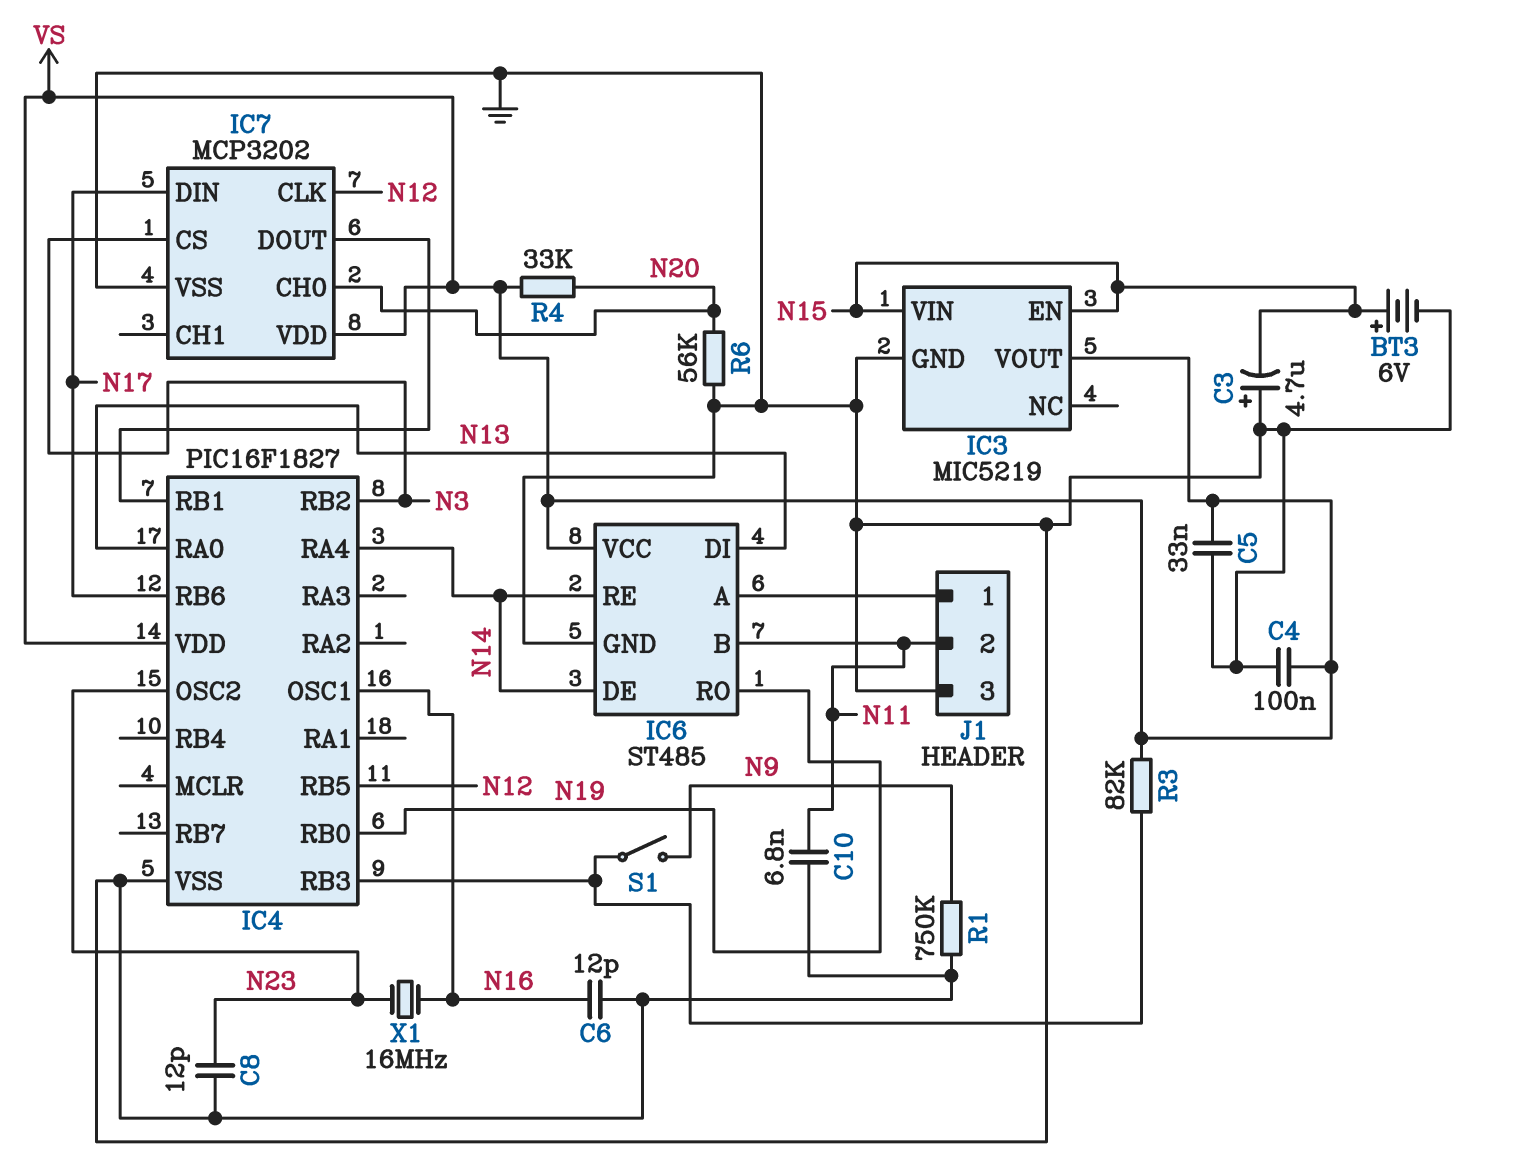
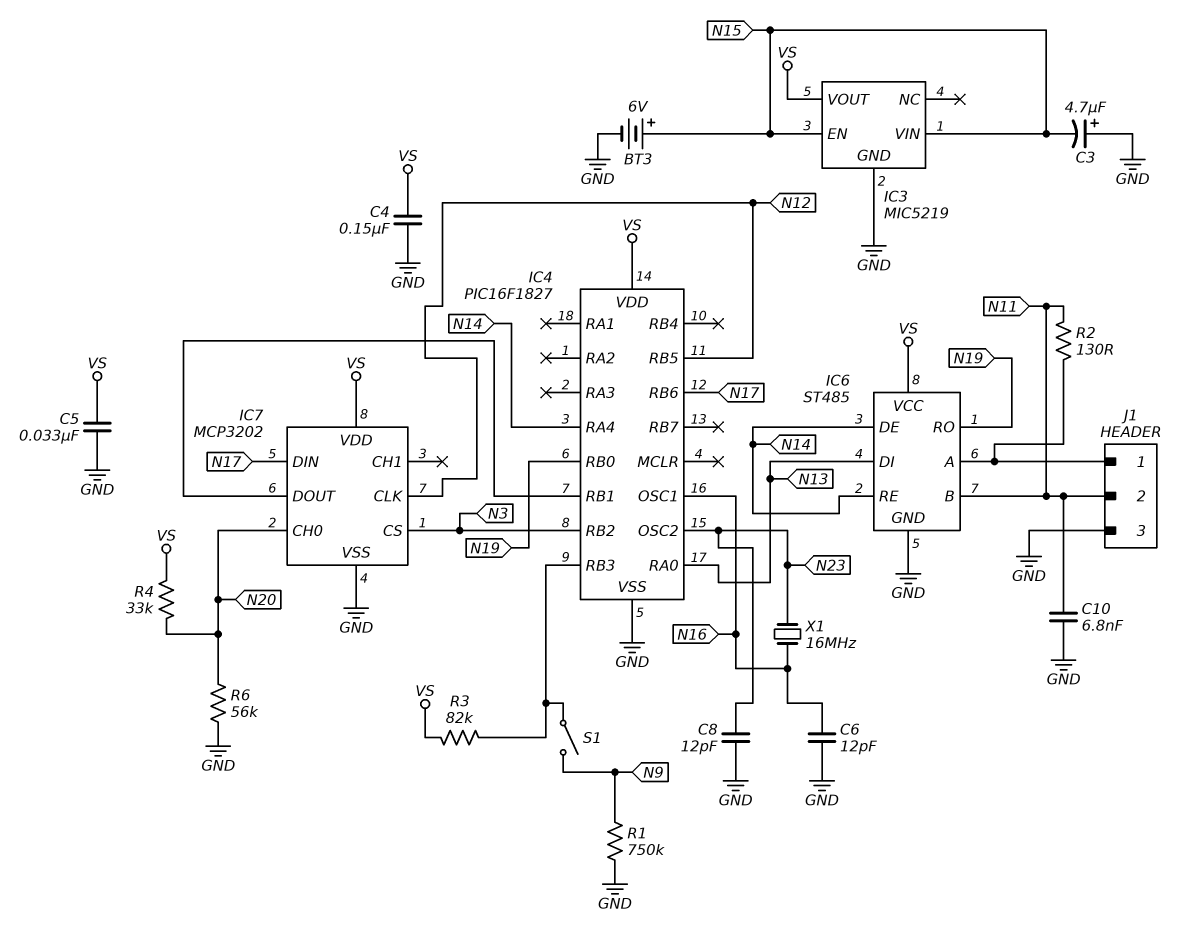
C4: 100nF (GND, VS) -> 150nF (GND, VS)
R2: none -> 130 (IC6/A, N11)

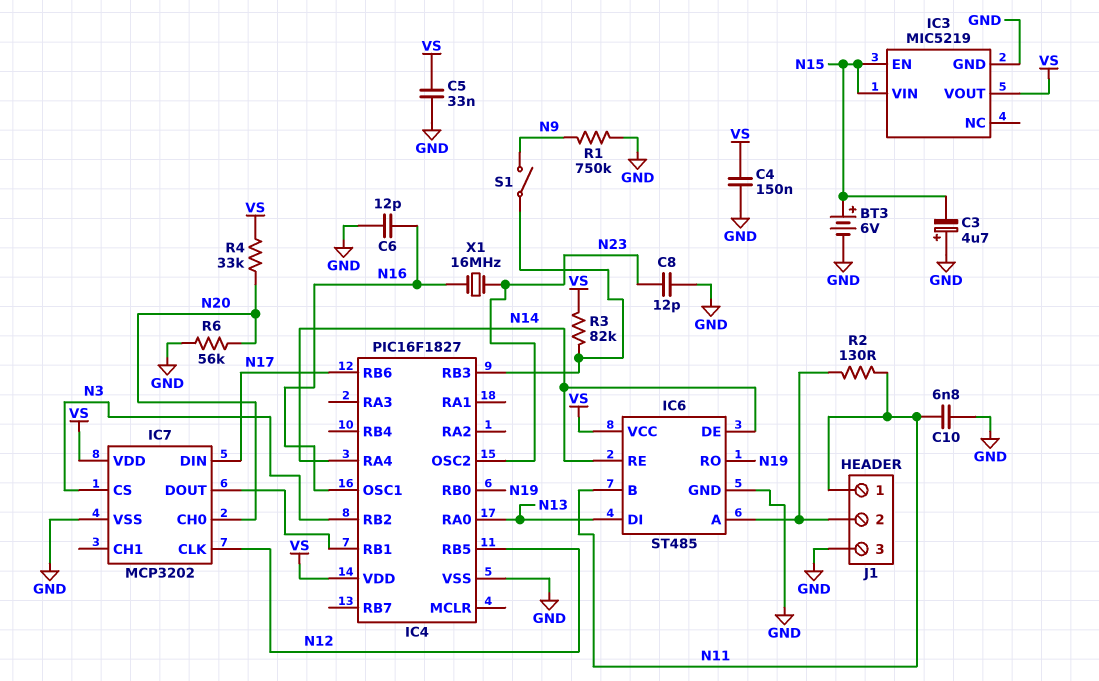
J1 pin 1: IC6/A -> N11
J1 pin 2: N11 -> IC6/A

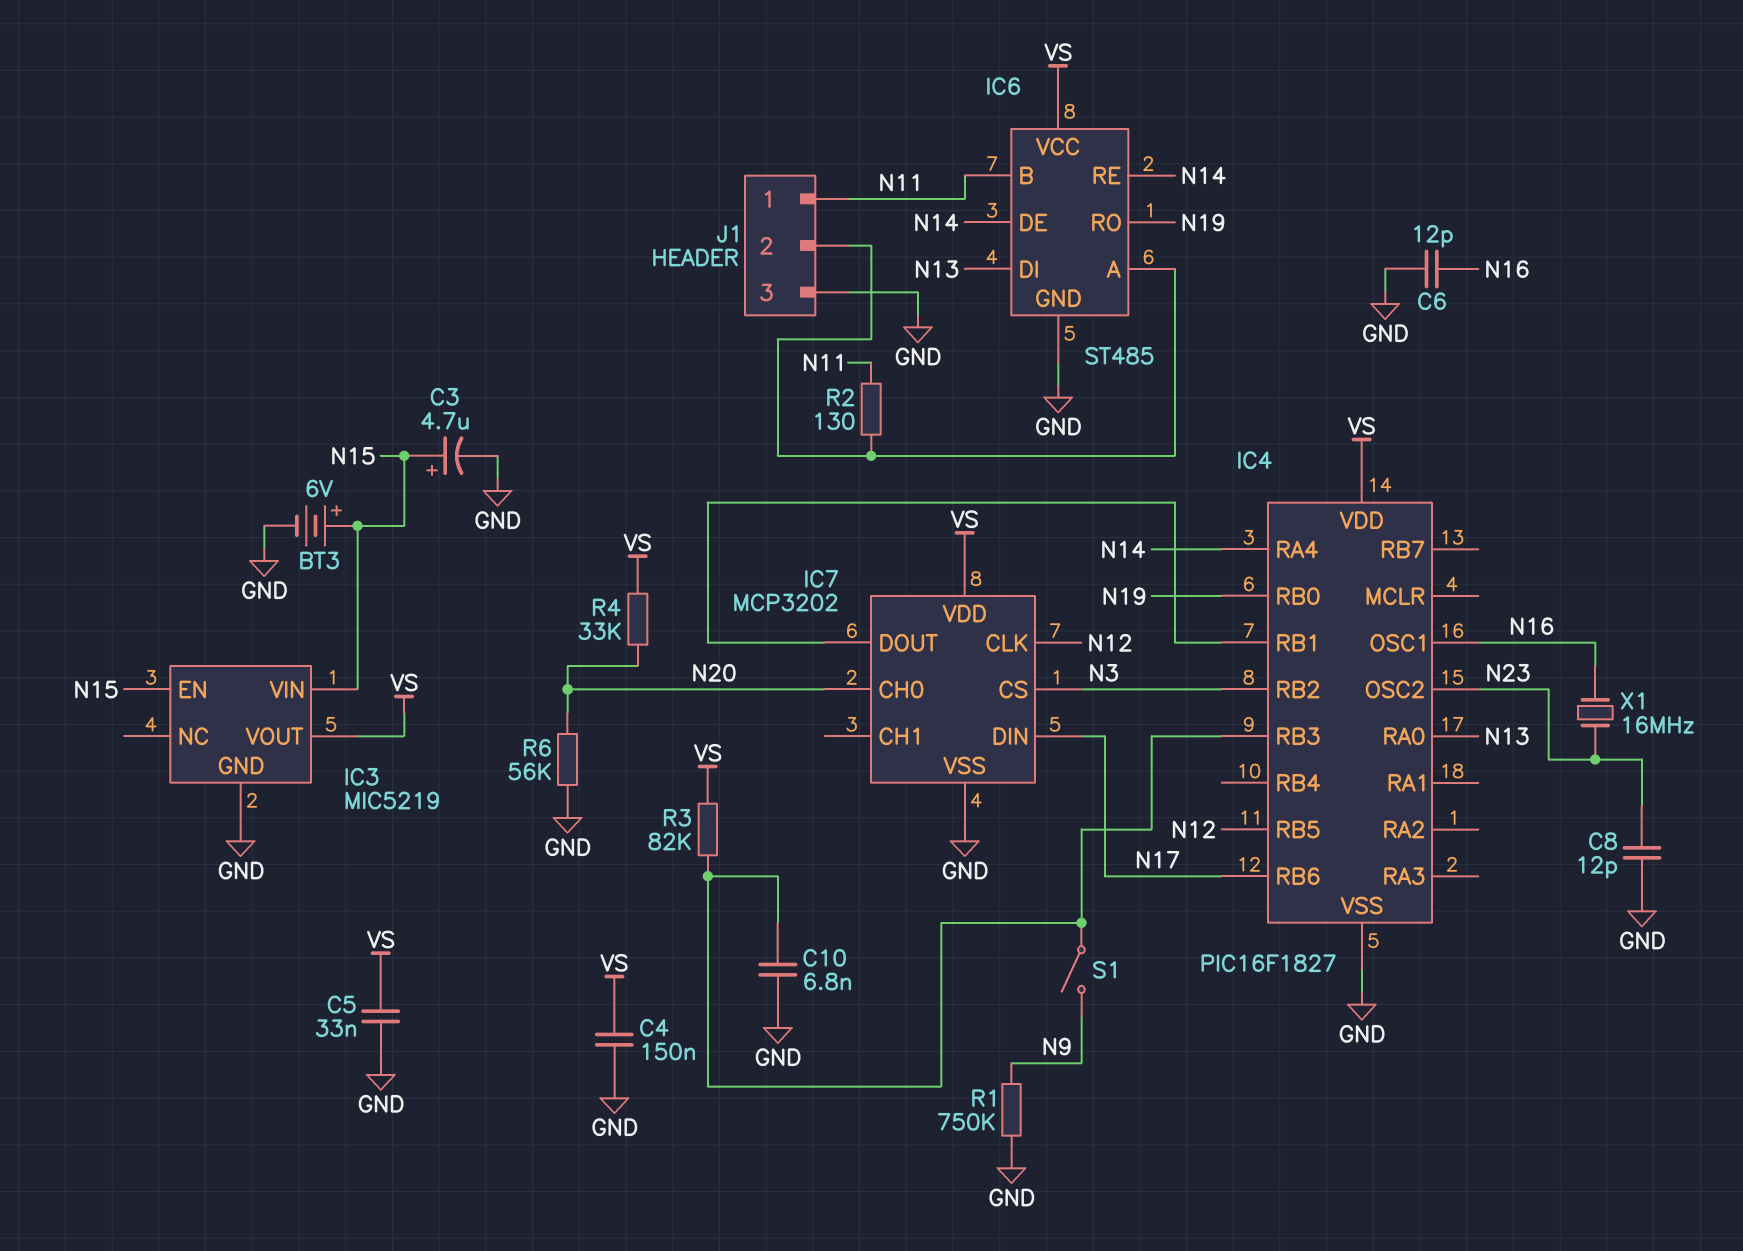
C3: 4.7uF (plus GND, minus N15) -> 4.7uF (plus N15, minus GND)
C10: 6.8nF (GND, N11) -> 6.8nF (GND, IC4/RB3)

